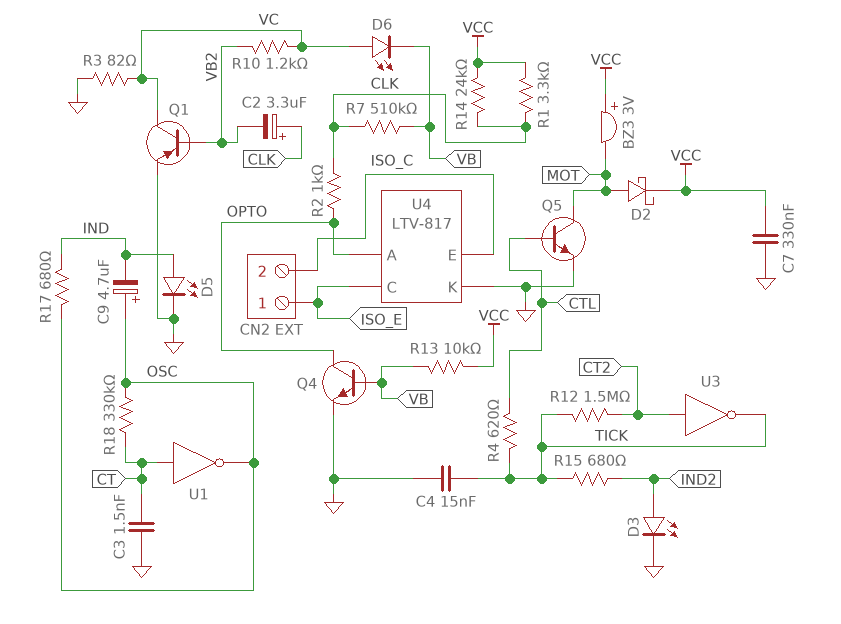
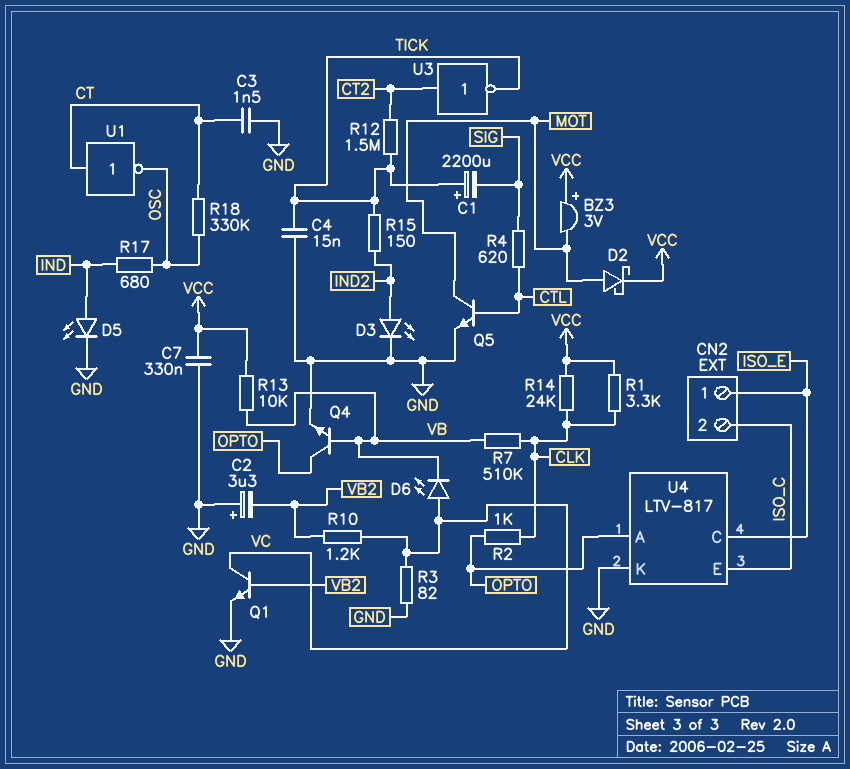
C1: none -> 2200uF (plus TICK, minus SIG)
C2: 3.3uF (plus CLK, minus VB2) -> 3.3uF (plus GND, minus VB2)
C9: 4.7uF (plus OSC, minus IND) -> none
Q1: PNP (B VB2, C VC, E GND) -> NPN (B VB2, C VC, E GND)
R4: 620 (CTL, TICK) -> 620 (CTL, SIG)
R15: 680 (IND2, TICK) -> 150 (IND2, TICK)

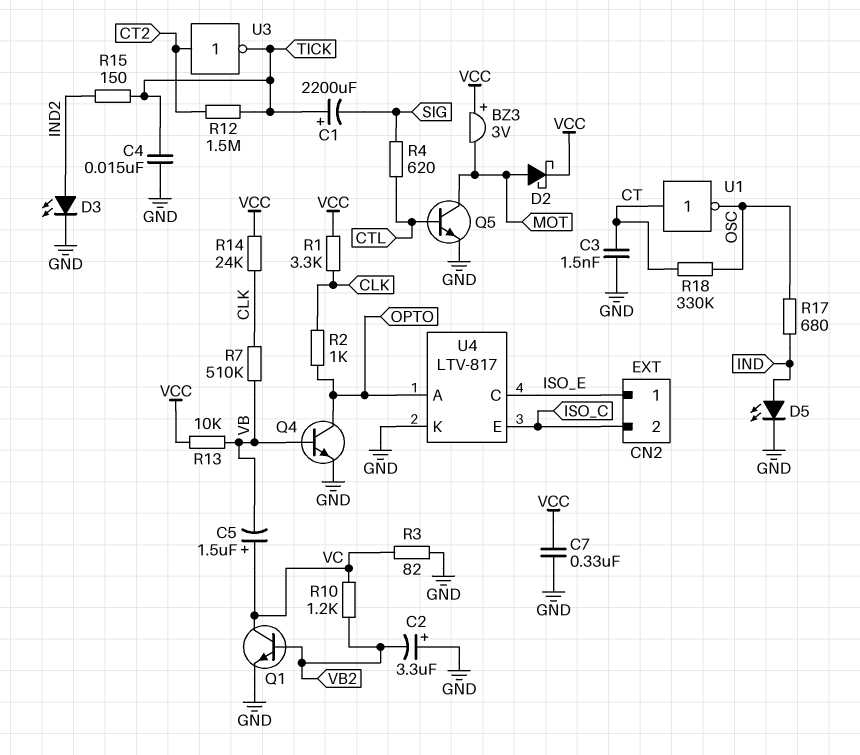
C5: none -> 1.5uF (plus VC, minus VB)
D6: LED (A VC, K VB) -> none

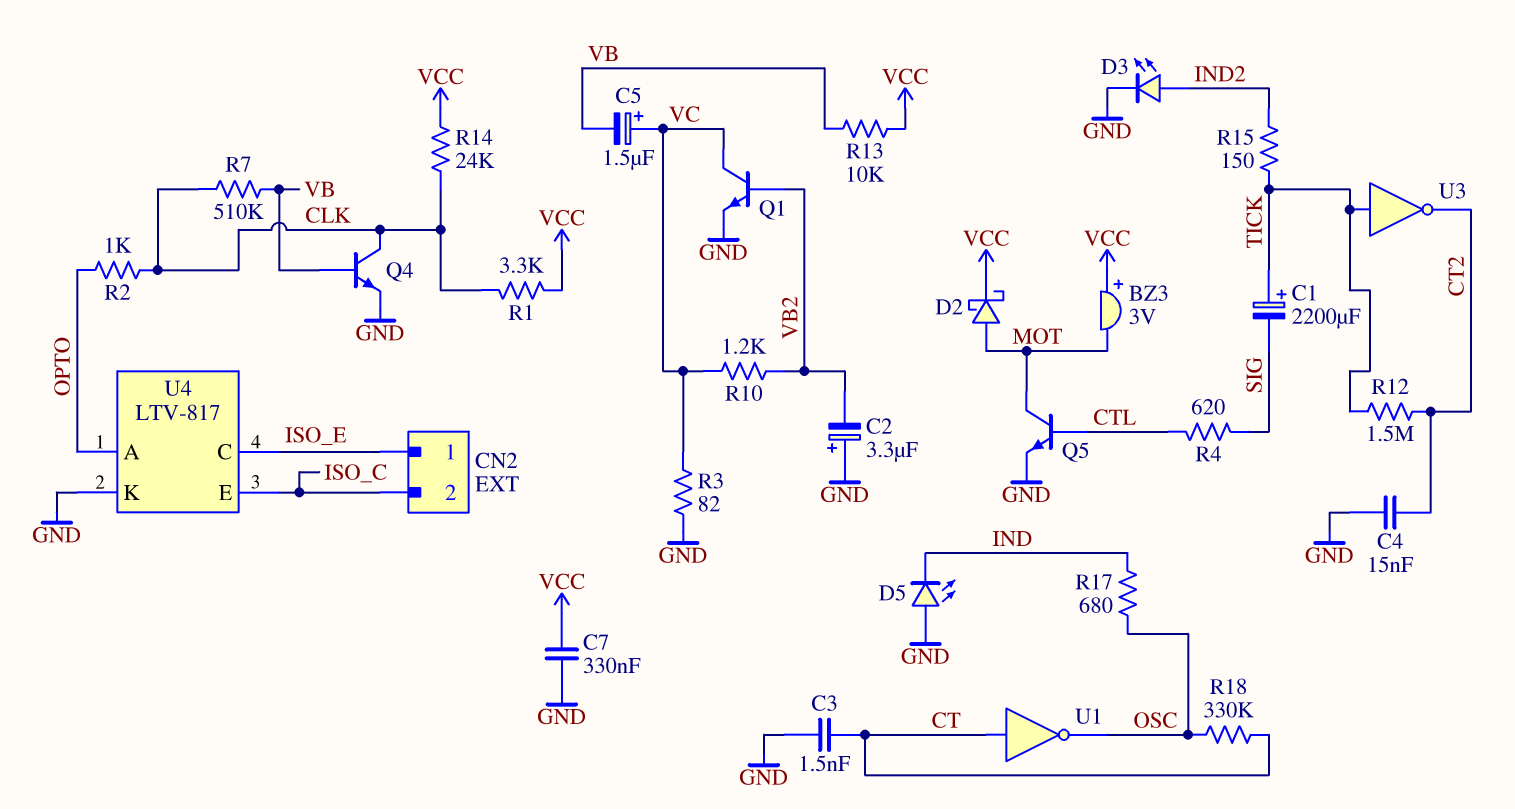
C4: 15nF (GND, TICK) -> 15nF (CT2, GND)
D5: LED (A IND, K GND) -> LED (A GND, K IND)
Q4: NPN (B VB, C OPTO, E GND) -> NPN (B VB, C CLK, E GND)
U3: NOT (in CT2, out TICK) -> NOT (in TICK, out CT2)

